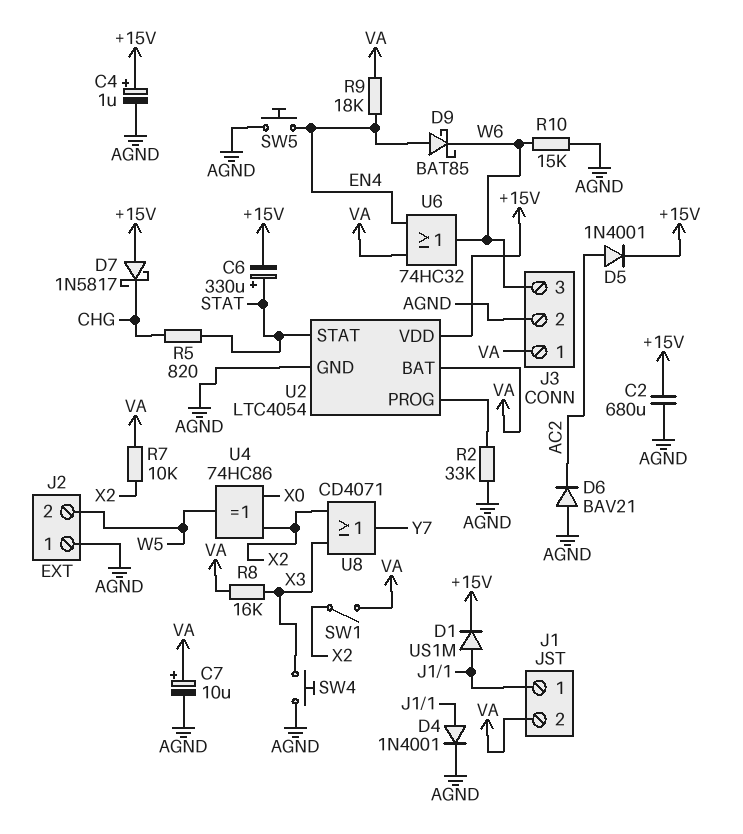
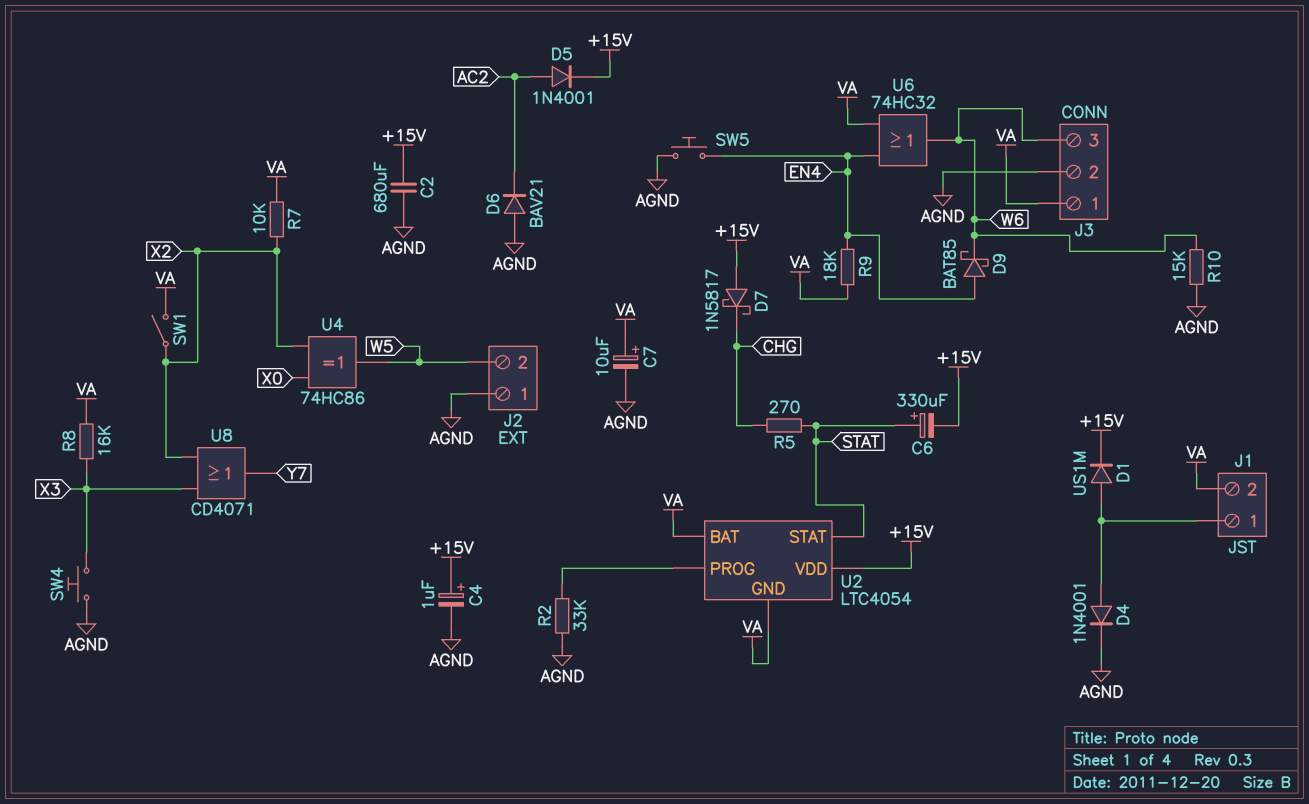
R5: 820 (CHG, STAT) -> 270 (CHG, STAT)
U2 pin GND: AGND -> VA

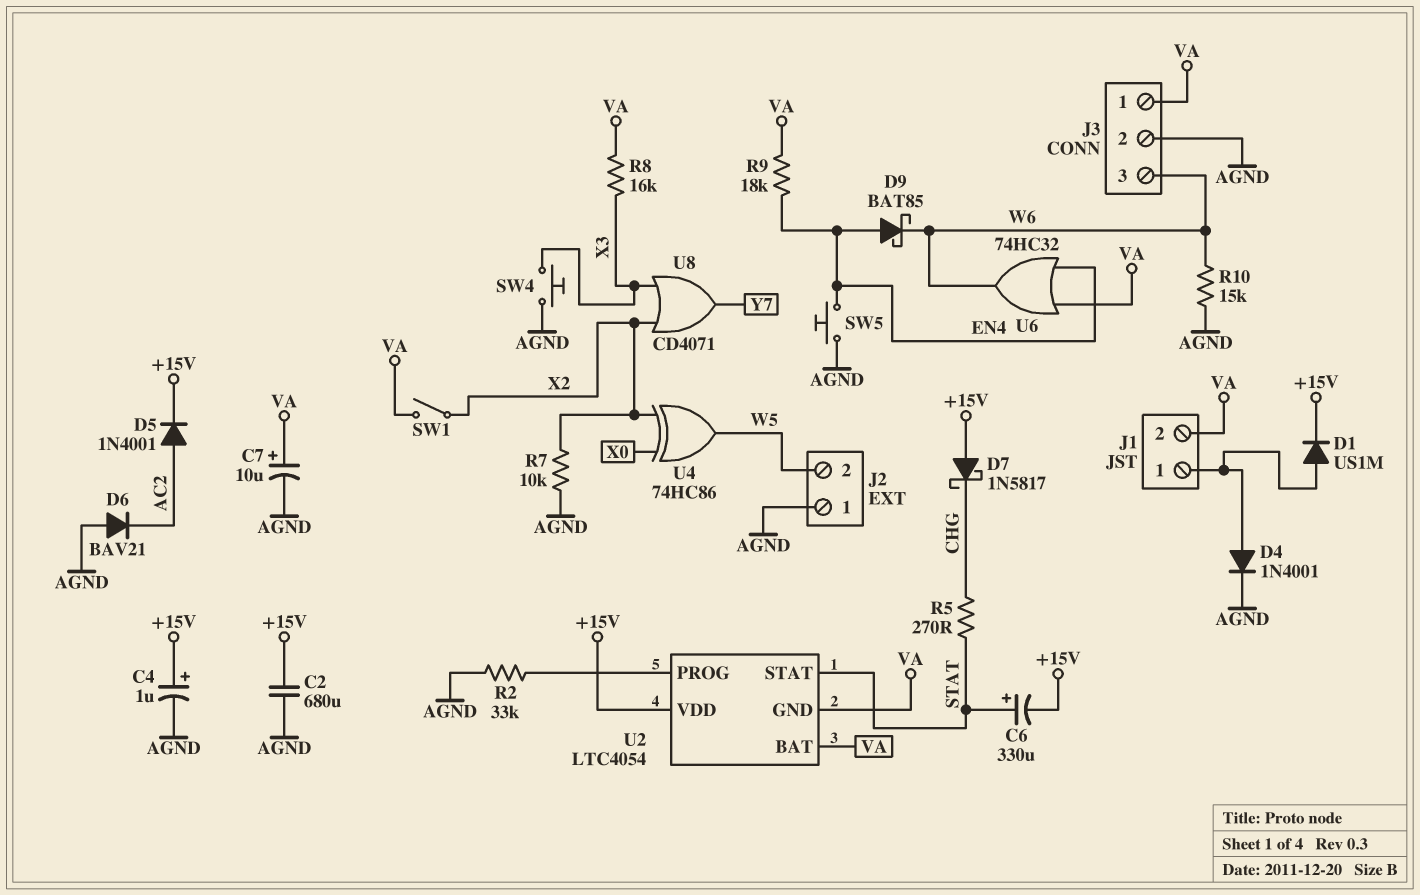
R7: 10k (VA, X2) -> 10k (AGND, X2)

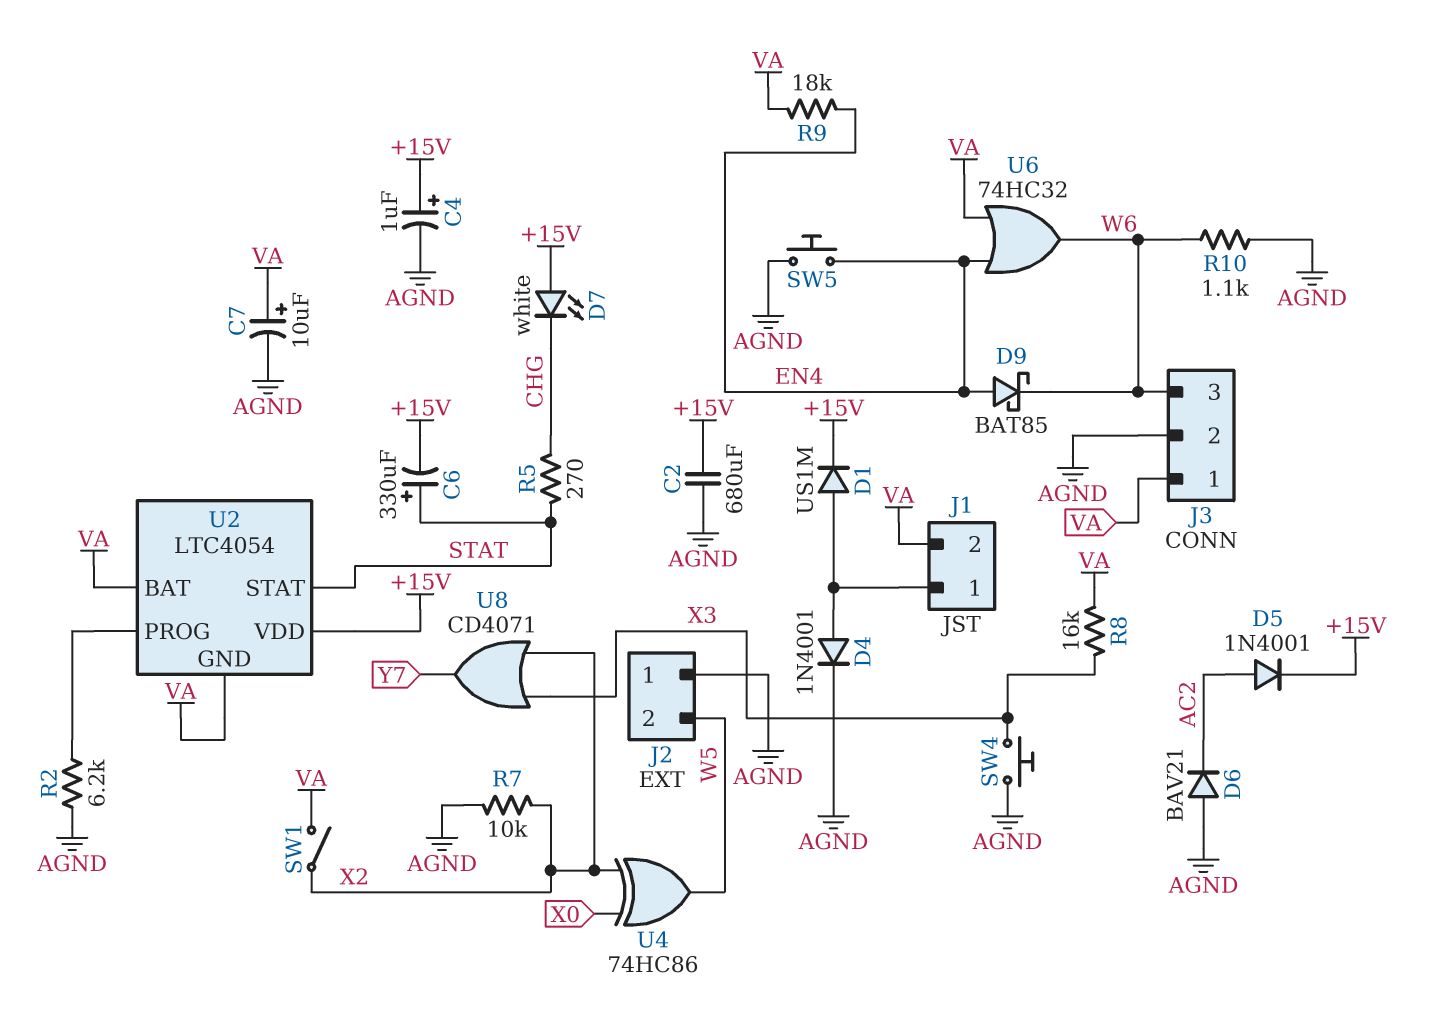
D7: schottky 1N5817 (A +15V, K CHG) -> LED white (A +15V, K CHG)
R2: 33k (AGND, U2/PROG) -> 6.2k (AGND, U2/PROG)
R10: 15k (AGND, W6) -> 1.1k (AGND, W6)

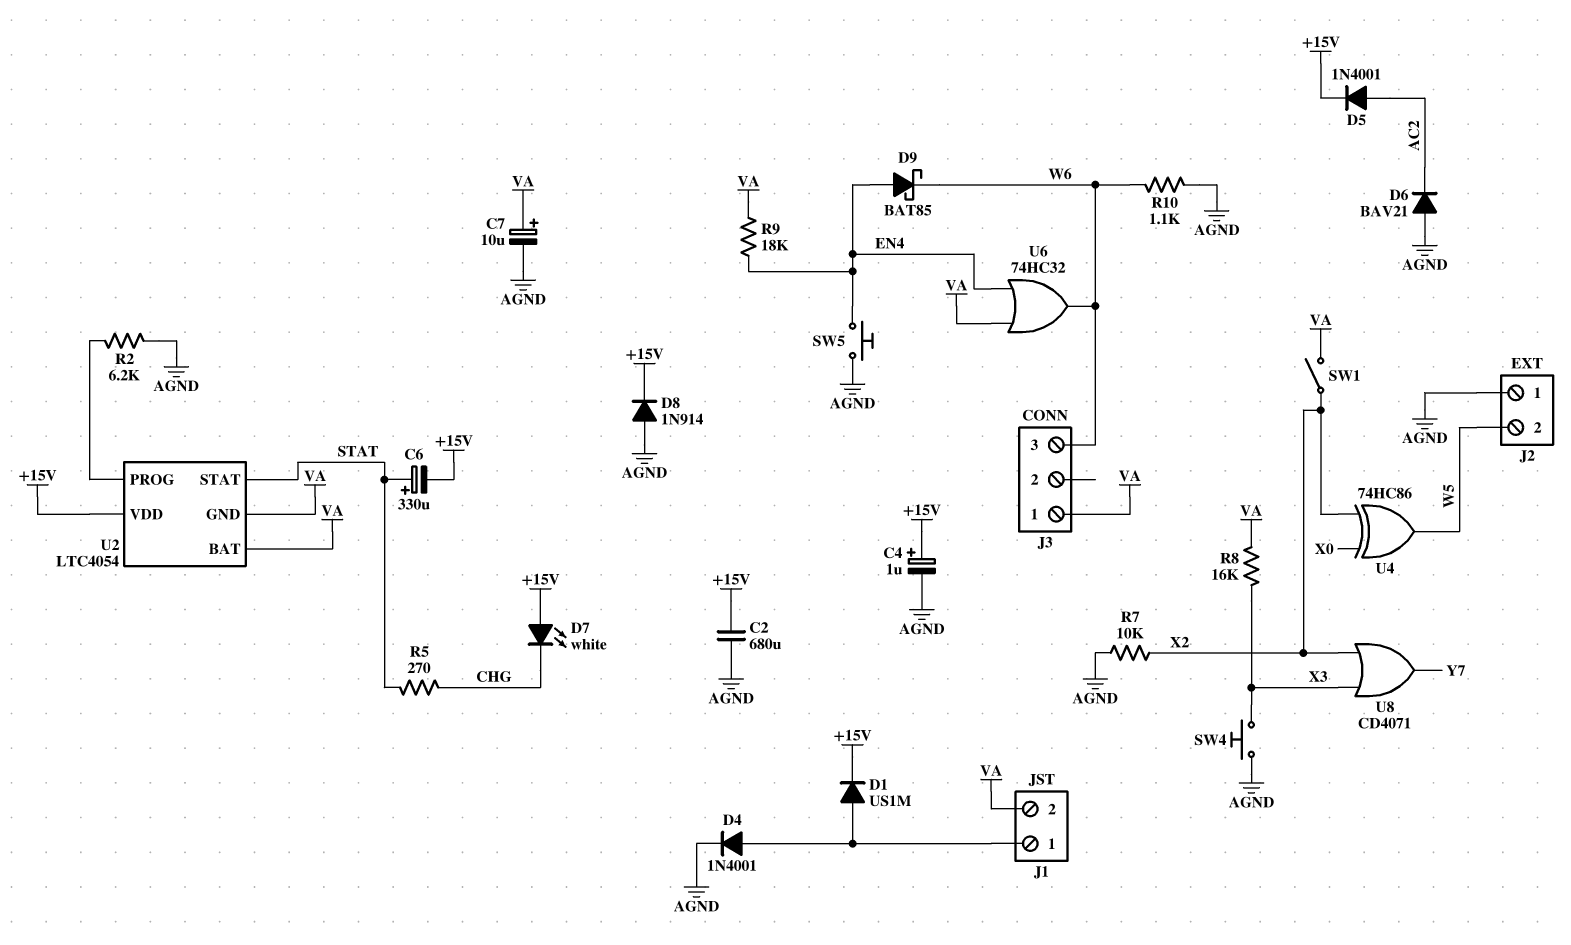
D8: none -> diode 1N914 (A AGND, K +15V)
J3 pin 2: AGND -> none

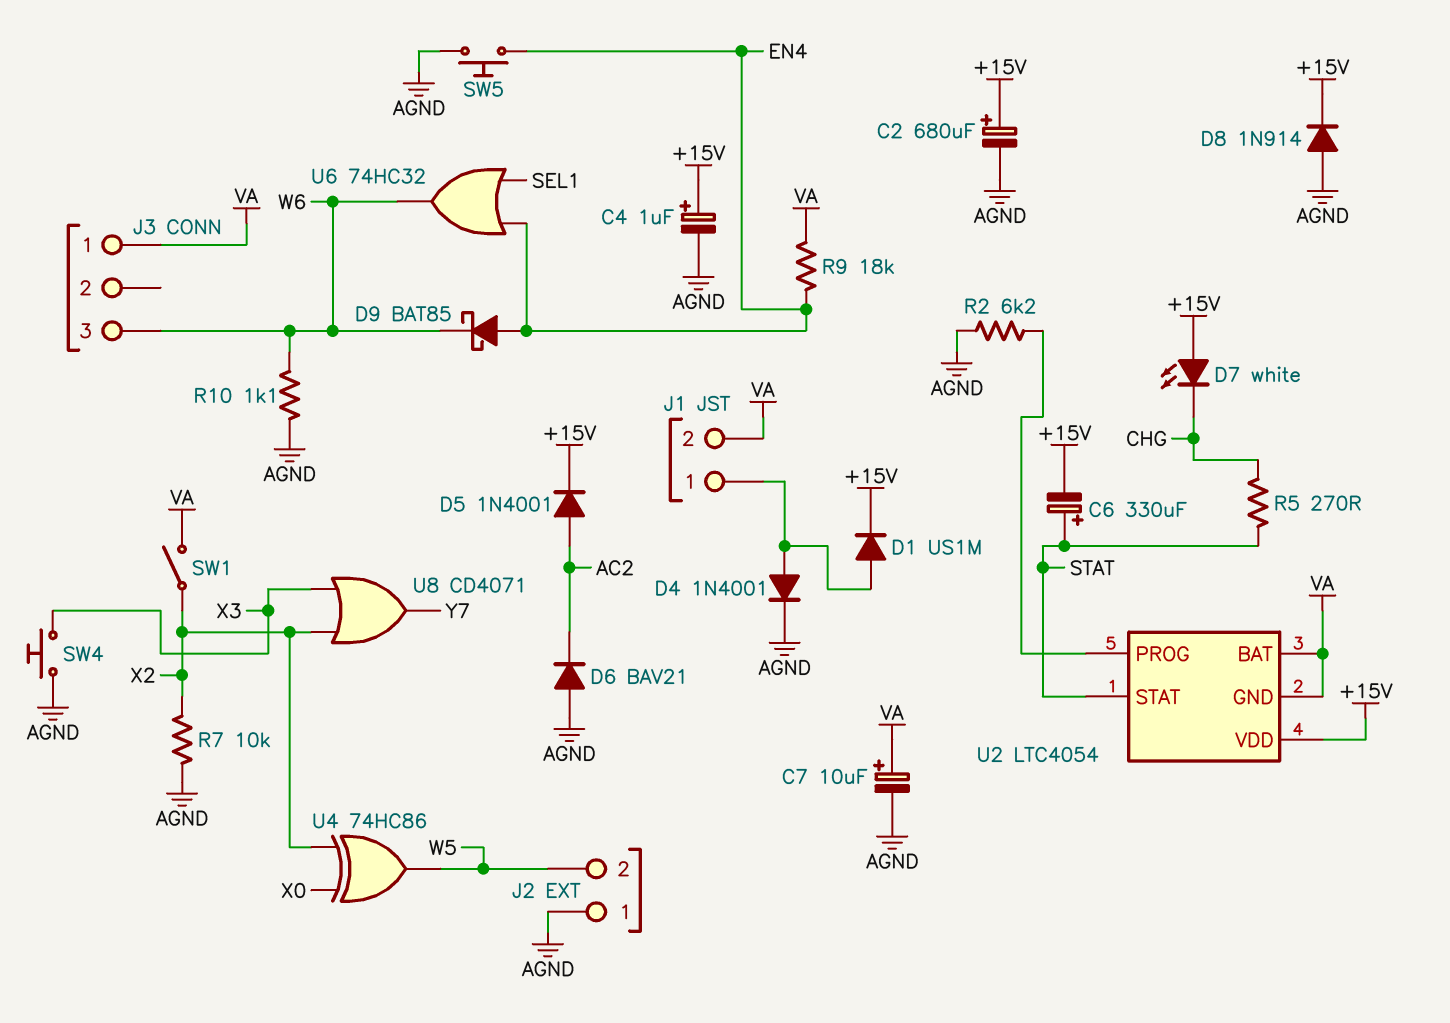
C2: 680uF (+15V, AGND) -> 680uF (plus +15V, minus AGND)
R8: 16k (VA, X3) -> none
U6: OR 74HC32 (in EN4, in VA, out W6) -> OR 74HC32 (in EN4, in SEL1, out W6)

